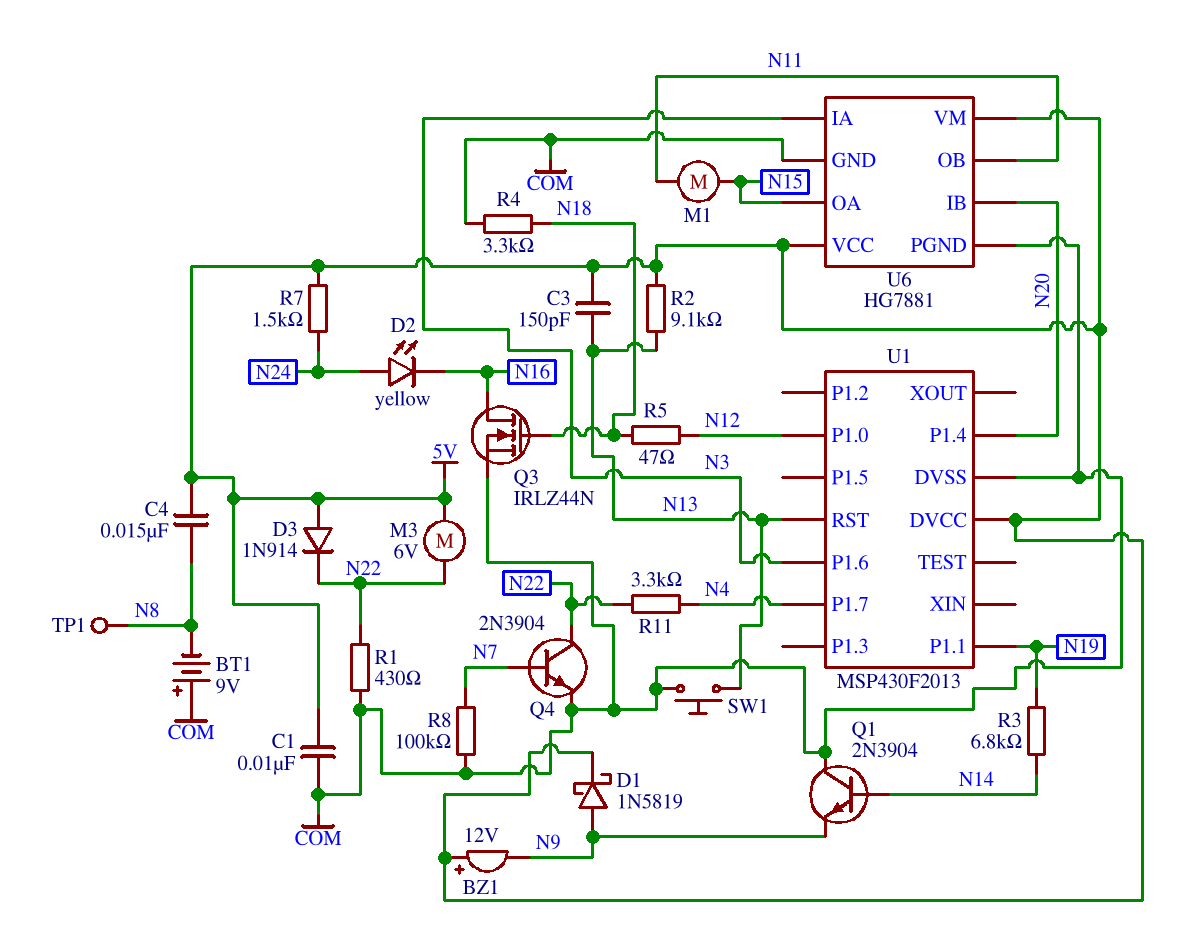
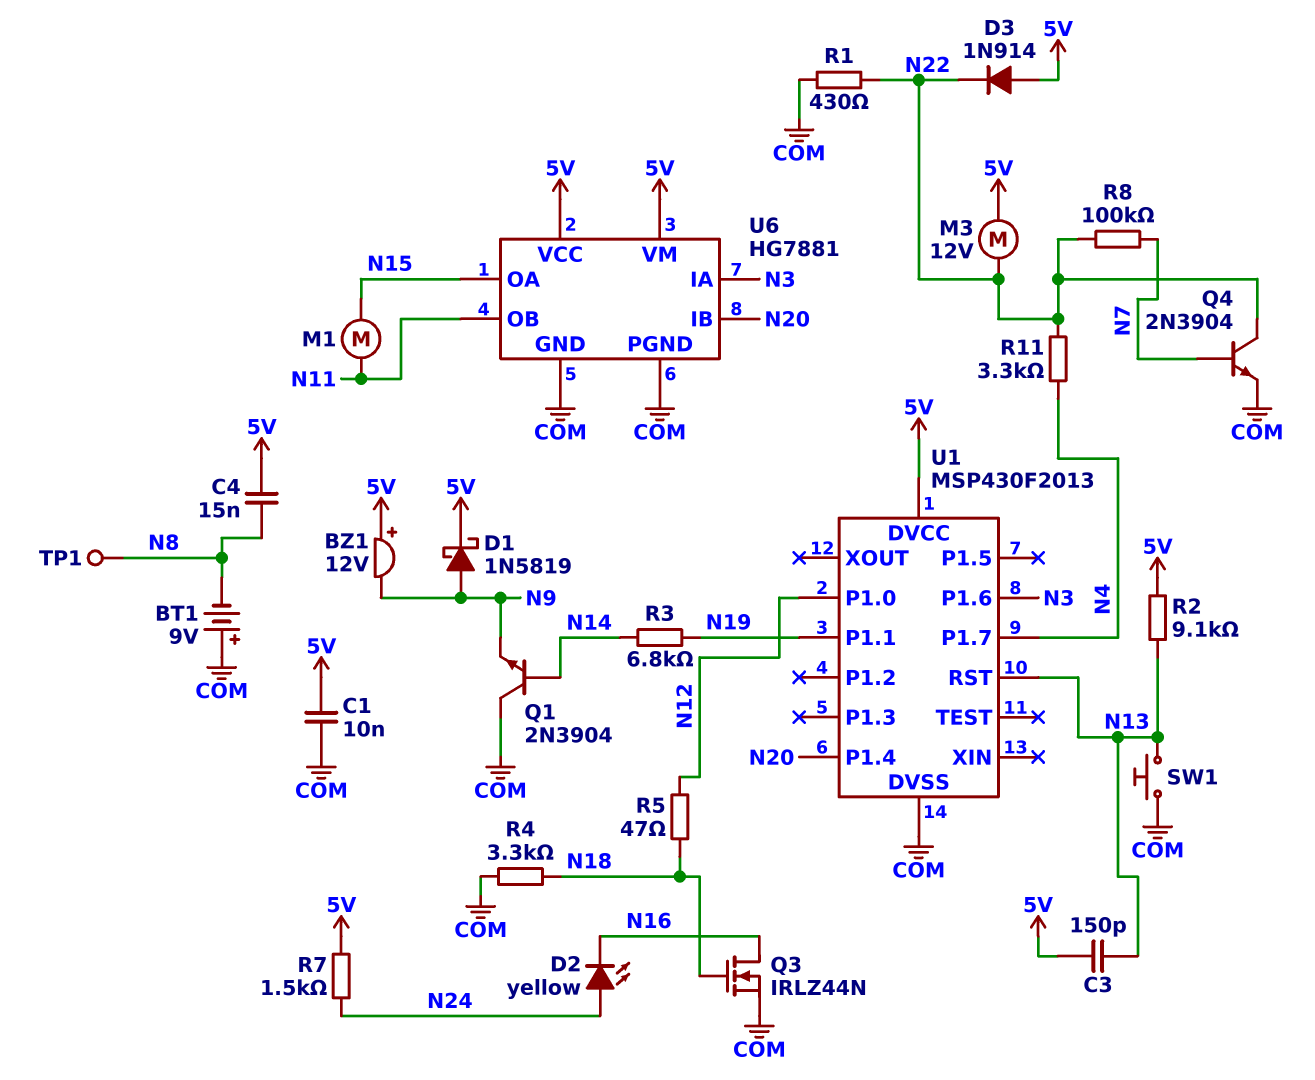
M3: motor 6V (5V, N22) -> motor 12V (5V, N22)
R8: 100k (COM, N7) -> 100k (N7, N22)

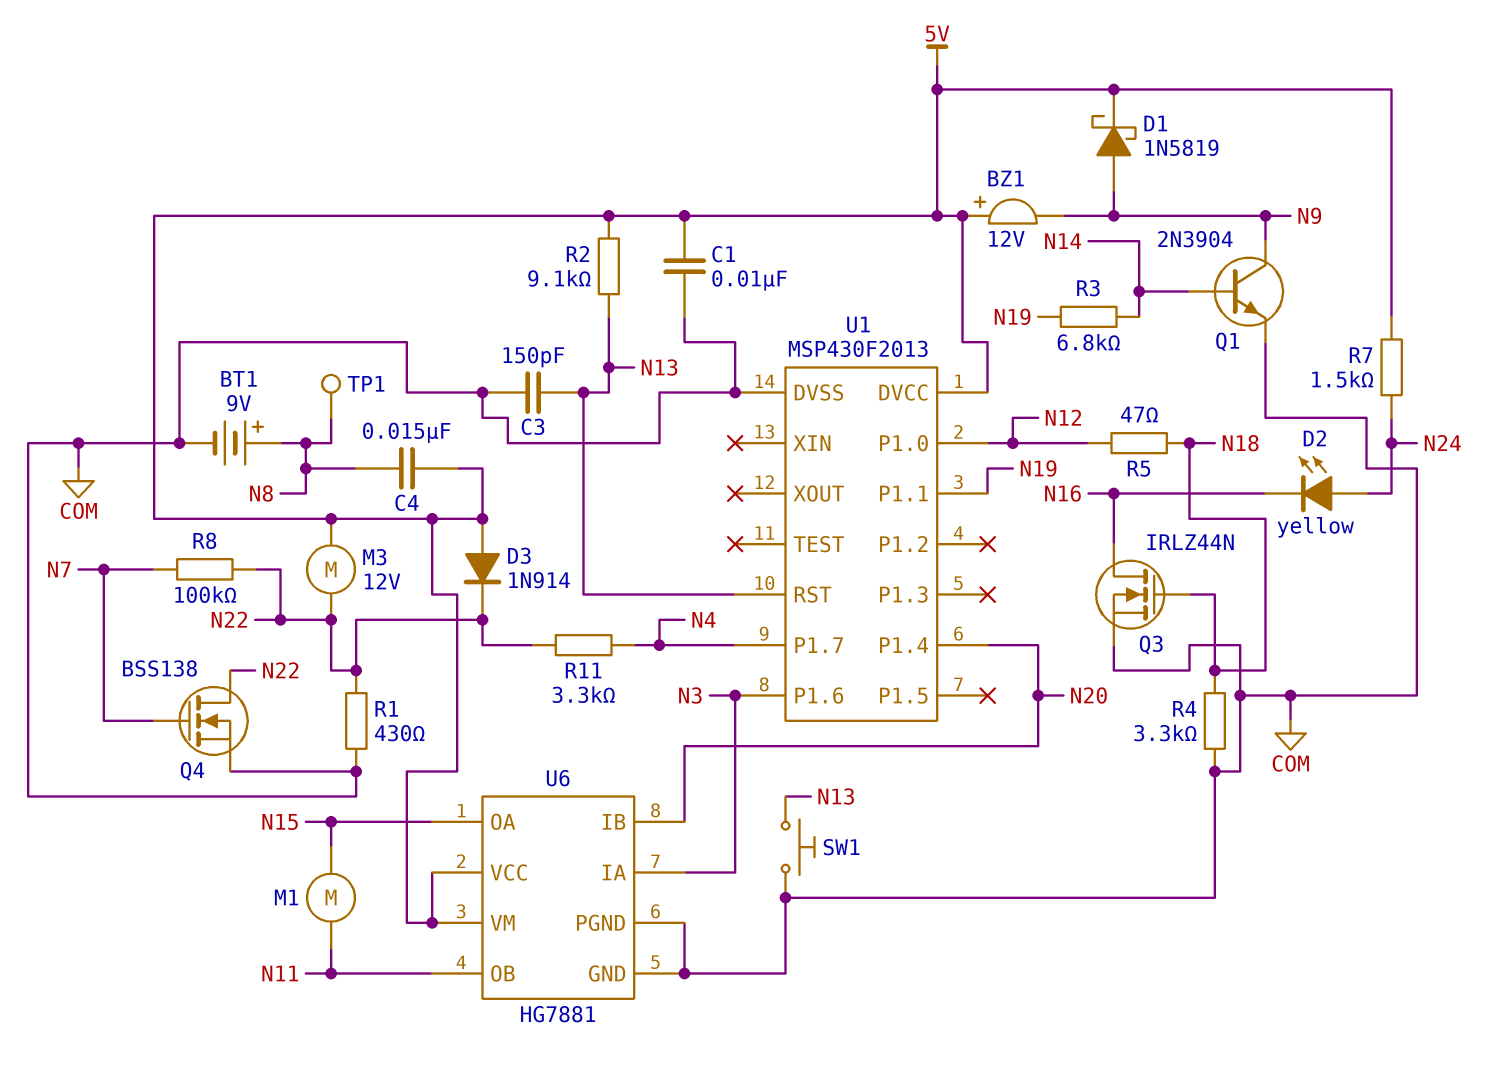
BT1: 9V (plus COM, minus N8) -> 9V (plus N8, minus COM)
C3: 150pF (5V, N13) -> 150pF (COM, N13)
Q1: NPN 2N3904 (B N14, C COM, E N9) -> NPN 2N3904 (B N14, C N9, E COM)
Q4: NPN 2N3904 (B N7, C N22, E COM) -> NMOS BSS138 (G N7, D N22, S COM)

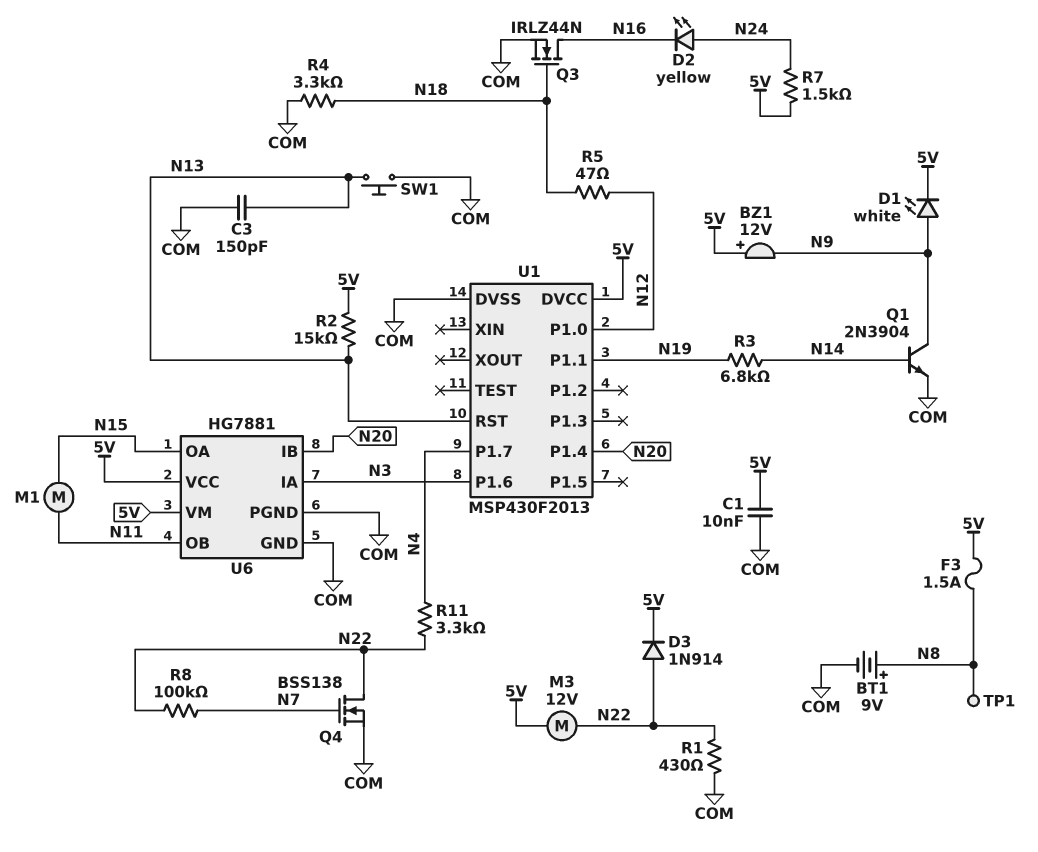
C4: 15nF (5V, N8) -> none
D1: schottky 1N5819 (A N9, K 5V) -> LED white (A N9, K 5V)
D3: diode 1N914 (A 5V, K N22) -> diode 1N914 (A N22, K 5V)
F3: none -> 1.5A (5V, N8)
R2: 9.1k (5V, N13) -> 15k (5V, N13)

